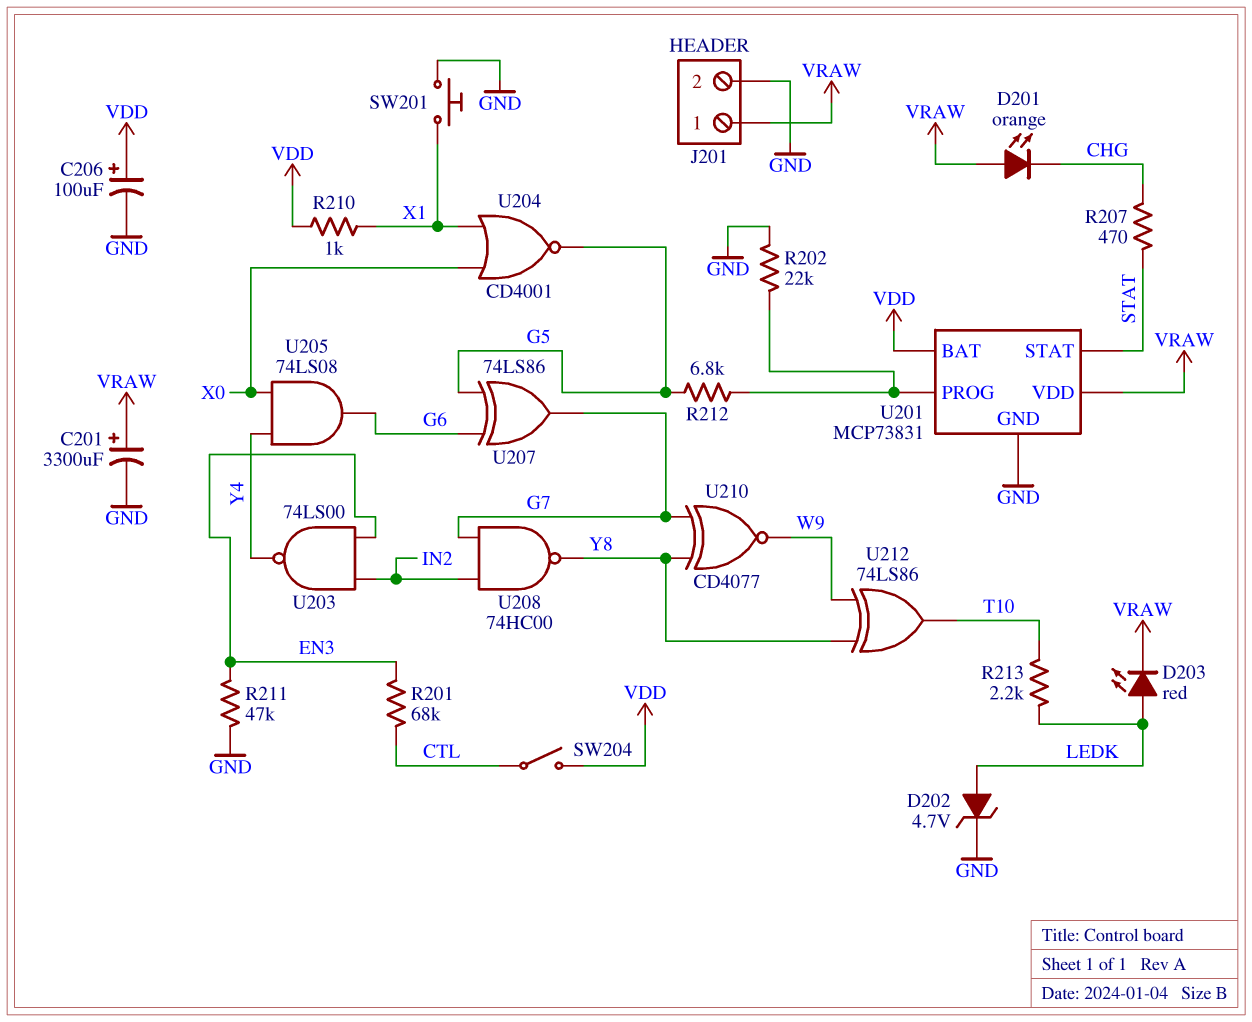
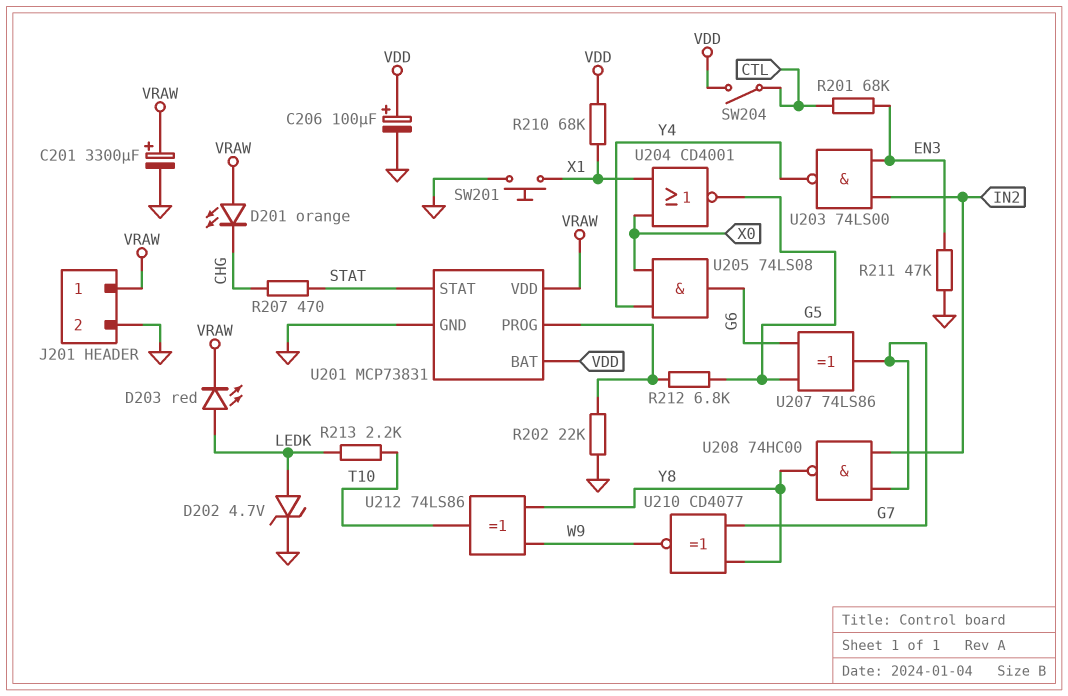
R210: 1k (VDD, X1) -> 68k (VDD, X1)

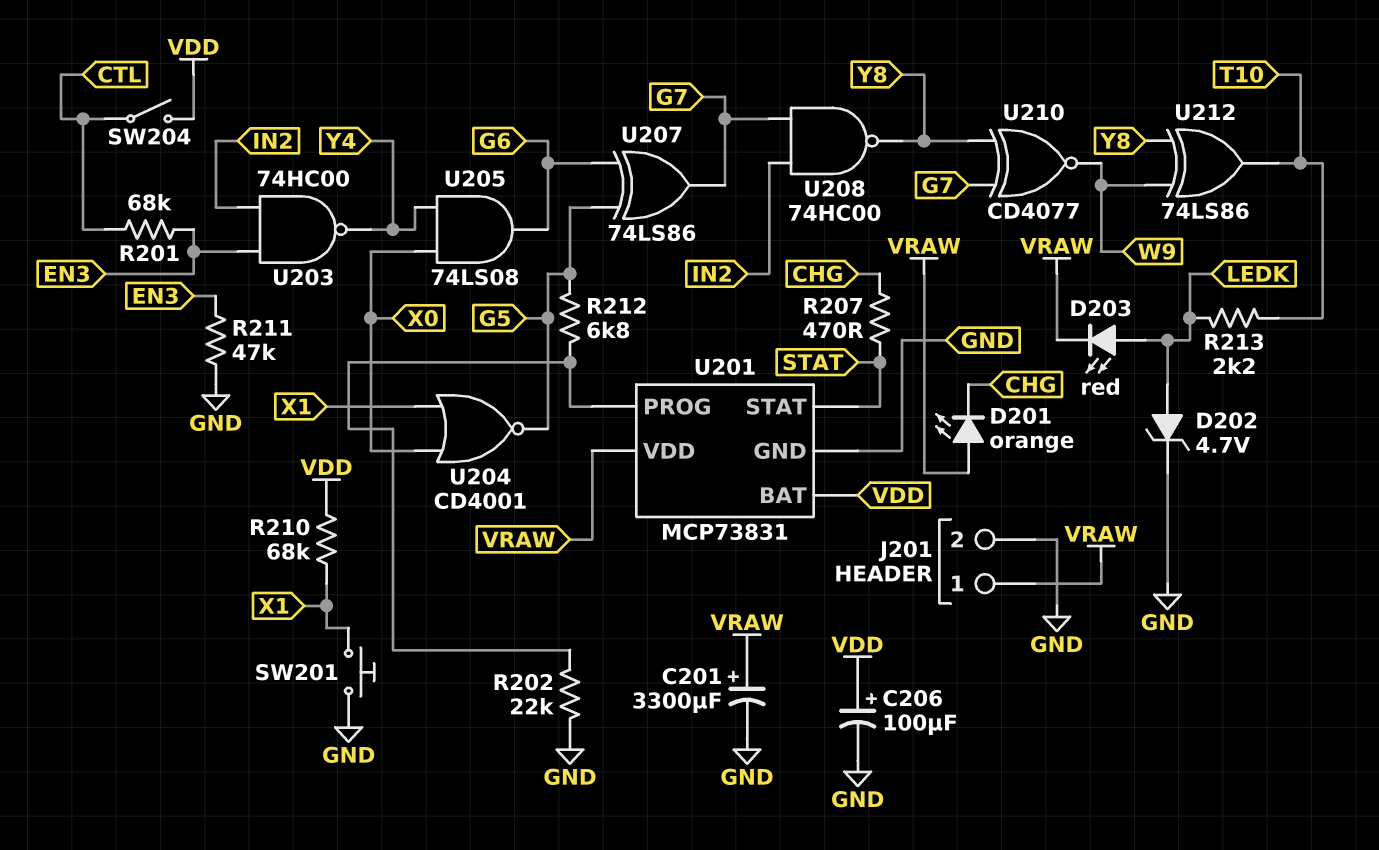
U203: NAND 74LS00 (in EN3, in IN2, out Y4) -> NAND 74HC00 (in EN3, in IN2, out Y4)

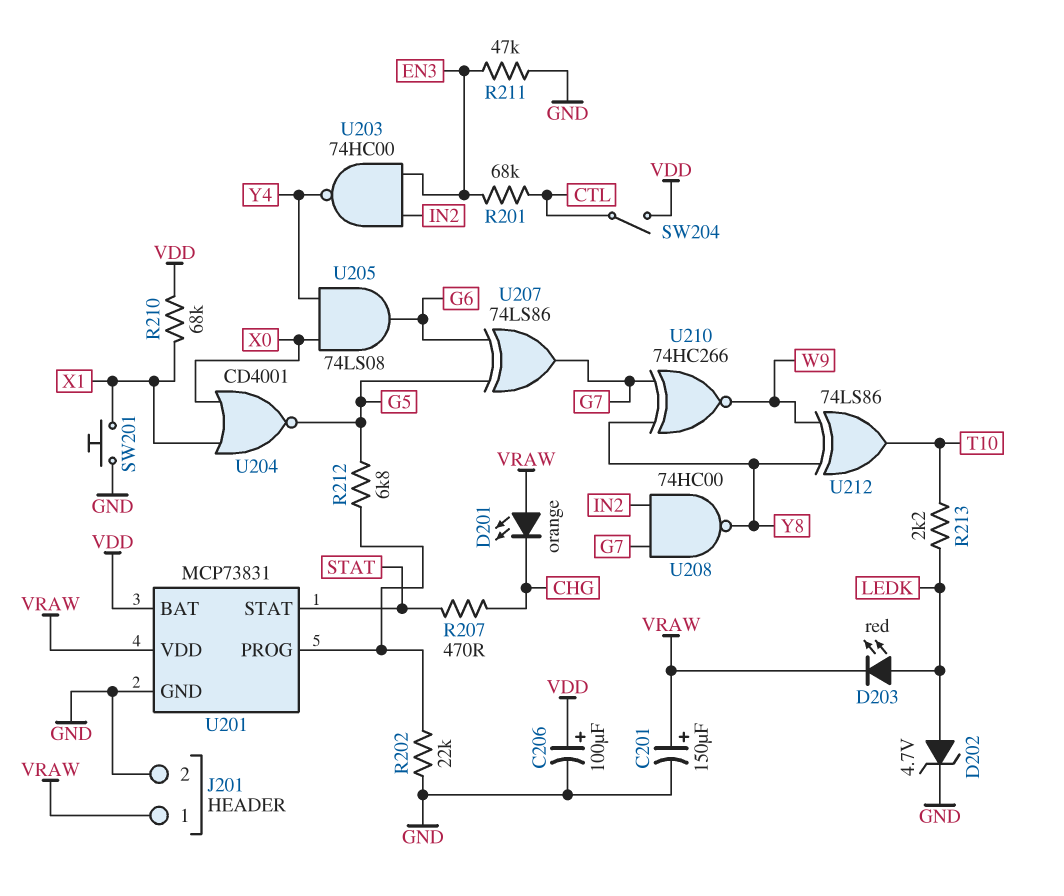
C201: 3300uF (plus VRAW, minus GND) -> 150uF (plus VRAW, minus GND)
U210: XNOR CD4077 (in G7, in Y8, out W9) -> XNOR 74HC266 (in G7, in Y8, out W9)

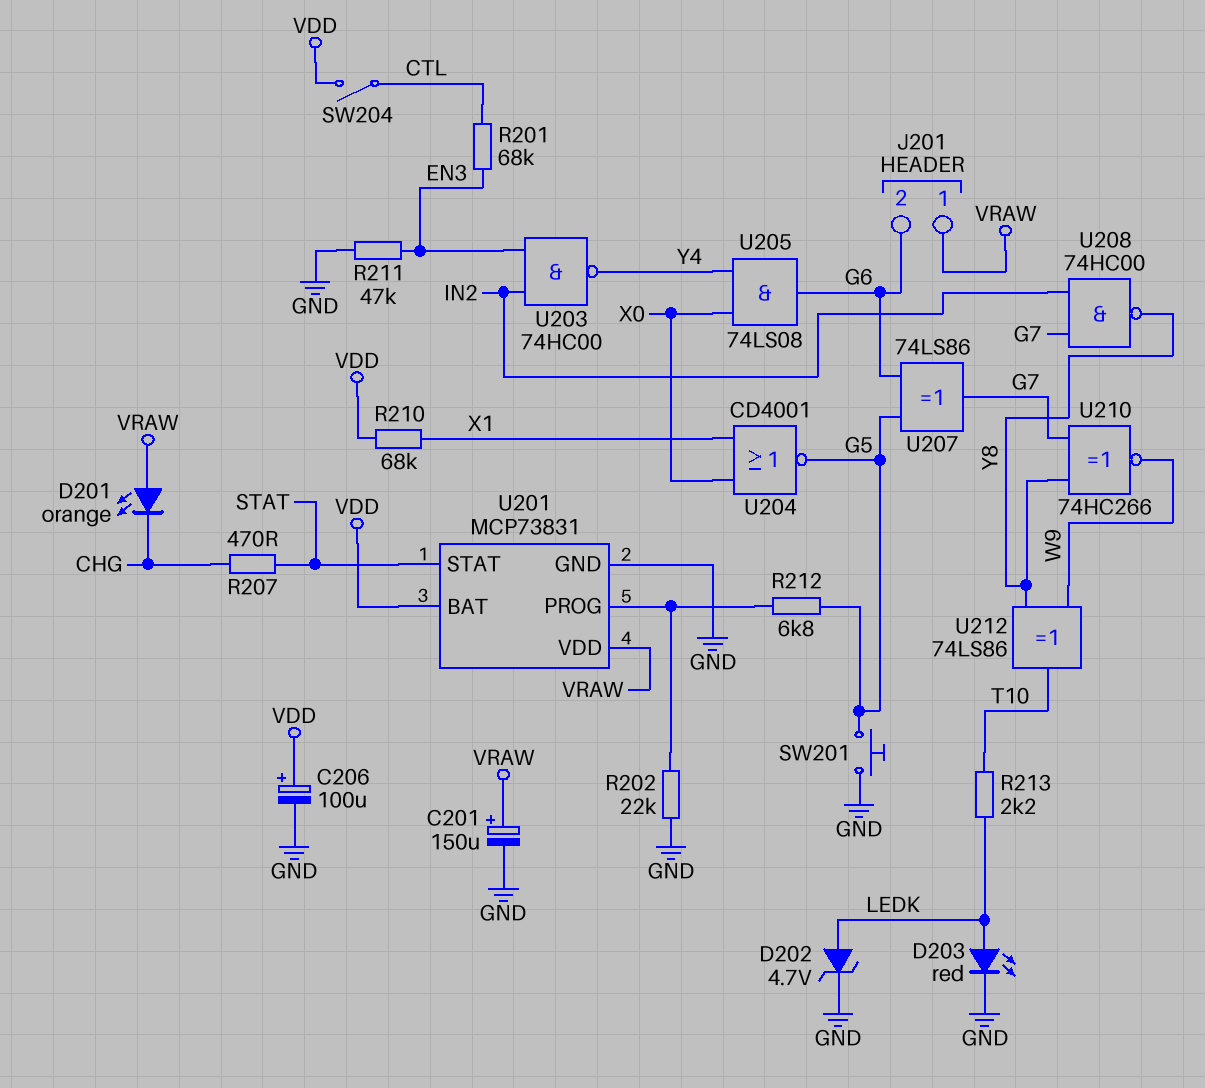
D203: LED red (A LEDK, K VRAW) -> LED red (A LEDK, K GND)
J201 pin 2: GND -> G6
SW201: button (GND, X1) -> button (G5, GND)

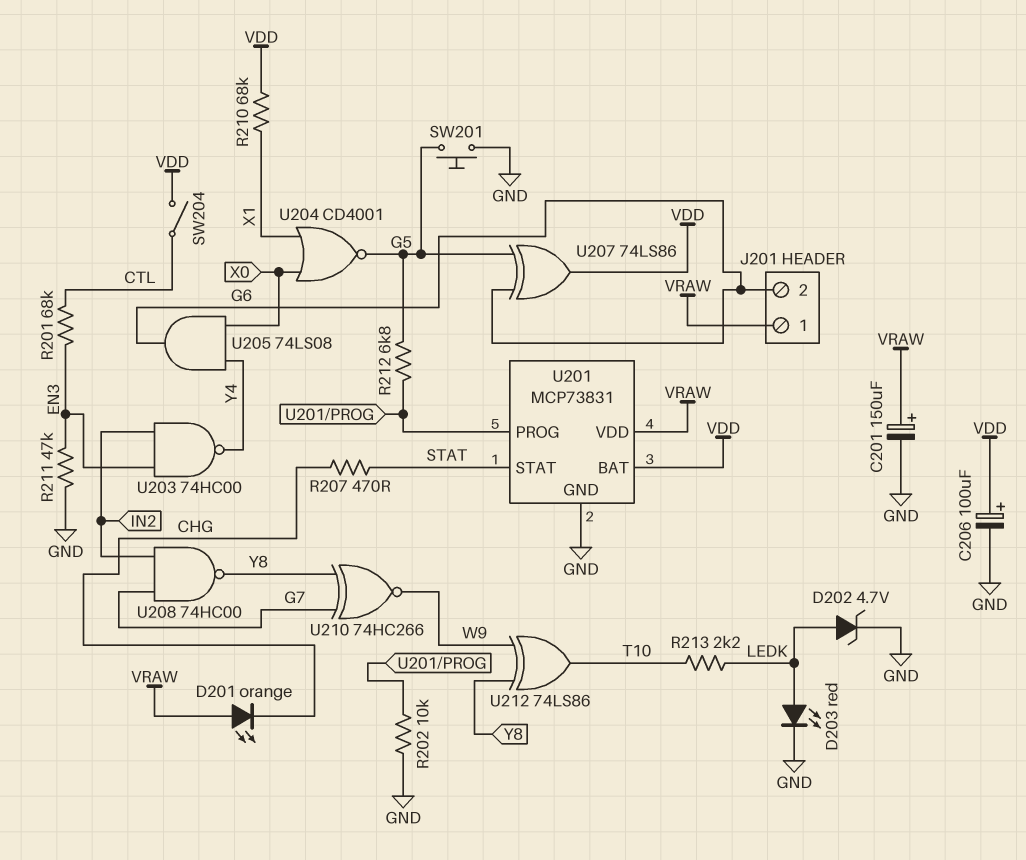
R202: 22k (GND, U201/PROG) -> 10k (GND, U201/PROG)
U207: XOR 74LS86 (in G5, in G6, out G7) -> XOR 74LS86 (in G5, in G6, out VDD)

